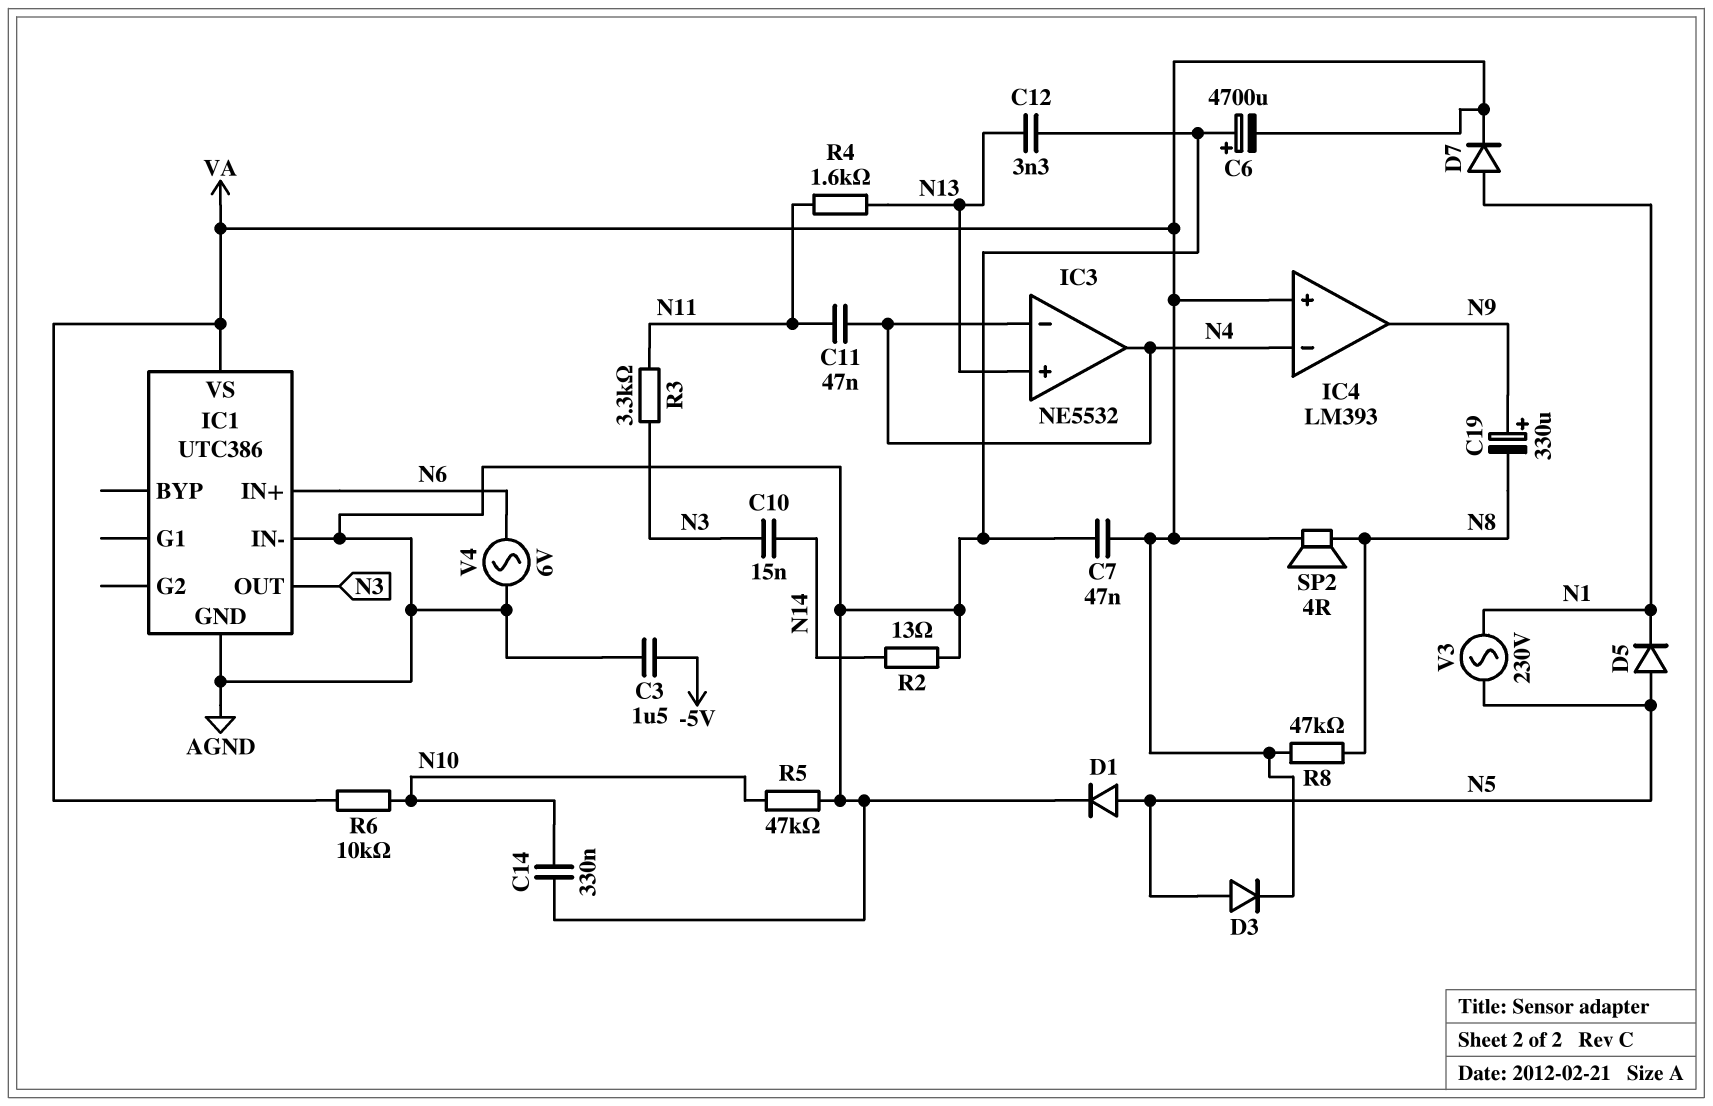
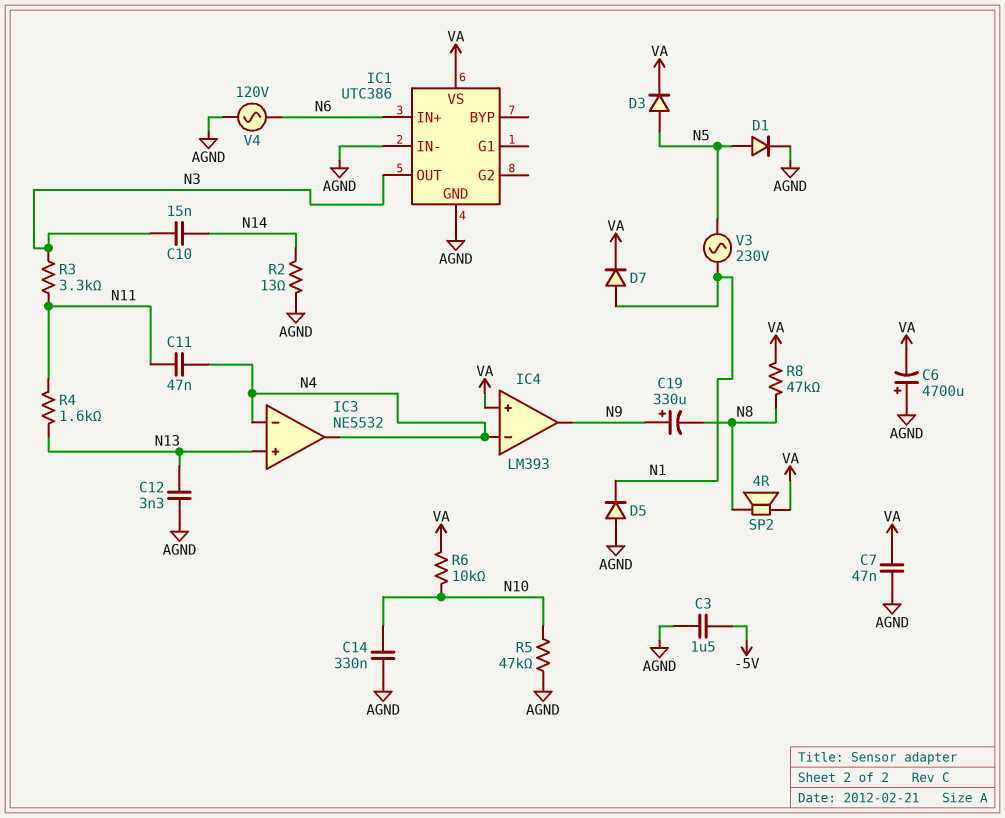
D5: diode (A N5, K N1) -> diode (A AGND, K N1)
V4: AC 6V (AGND, N6) -> AC 120V (AGND, N6)

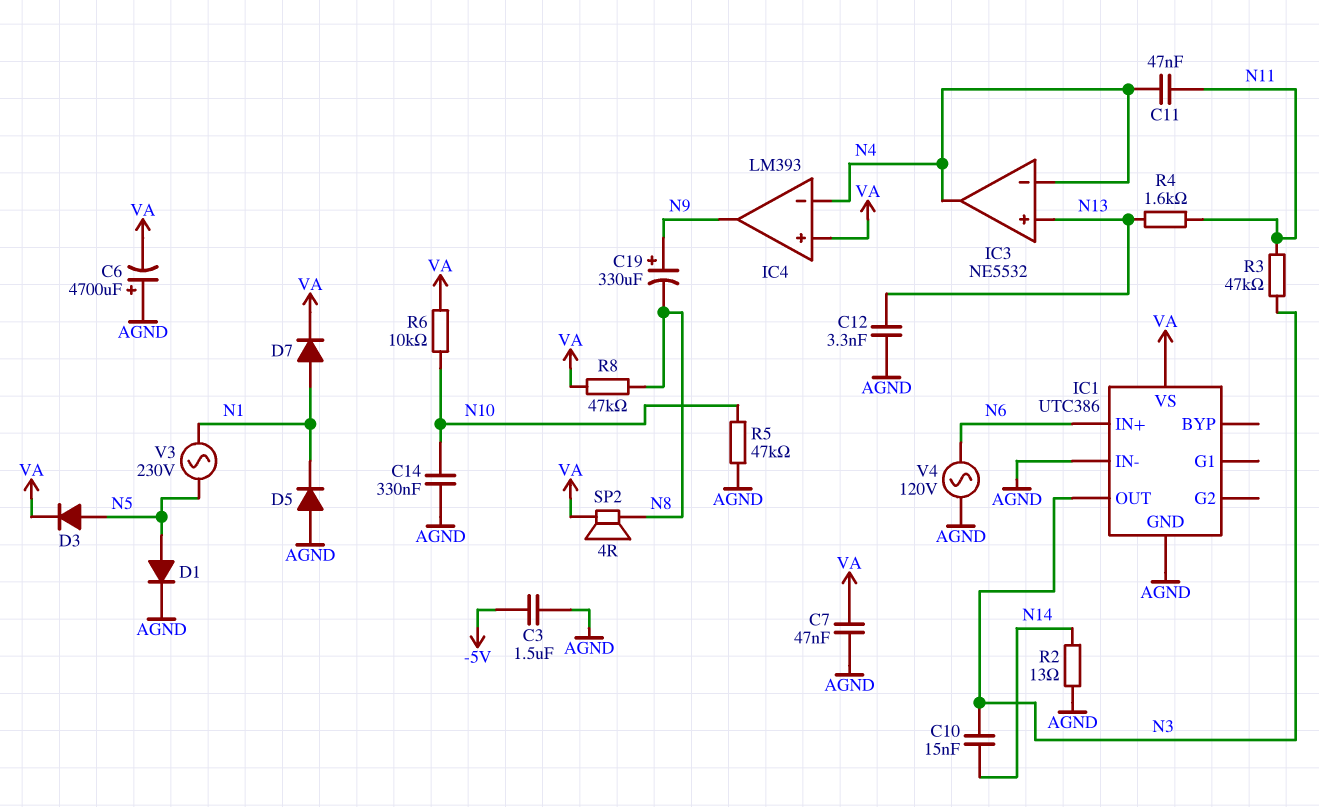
R3: 3.3k (N3, N11) -> 47k (N3, N11)

